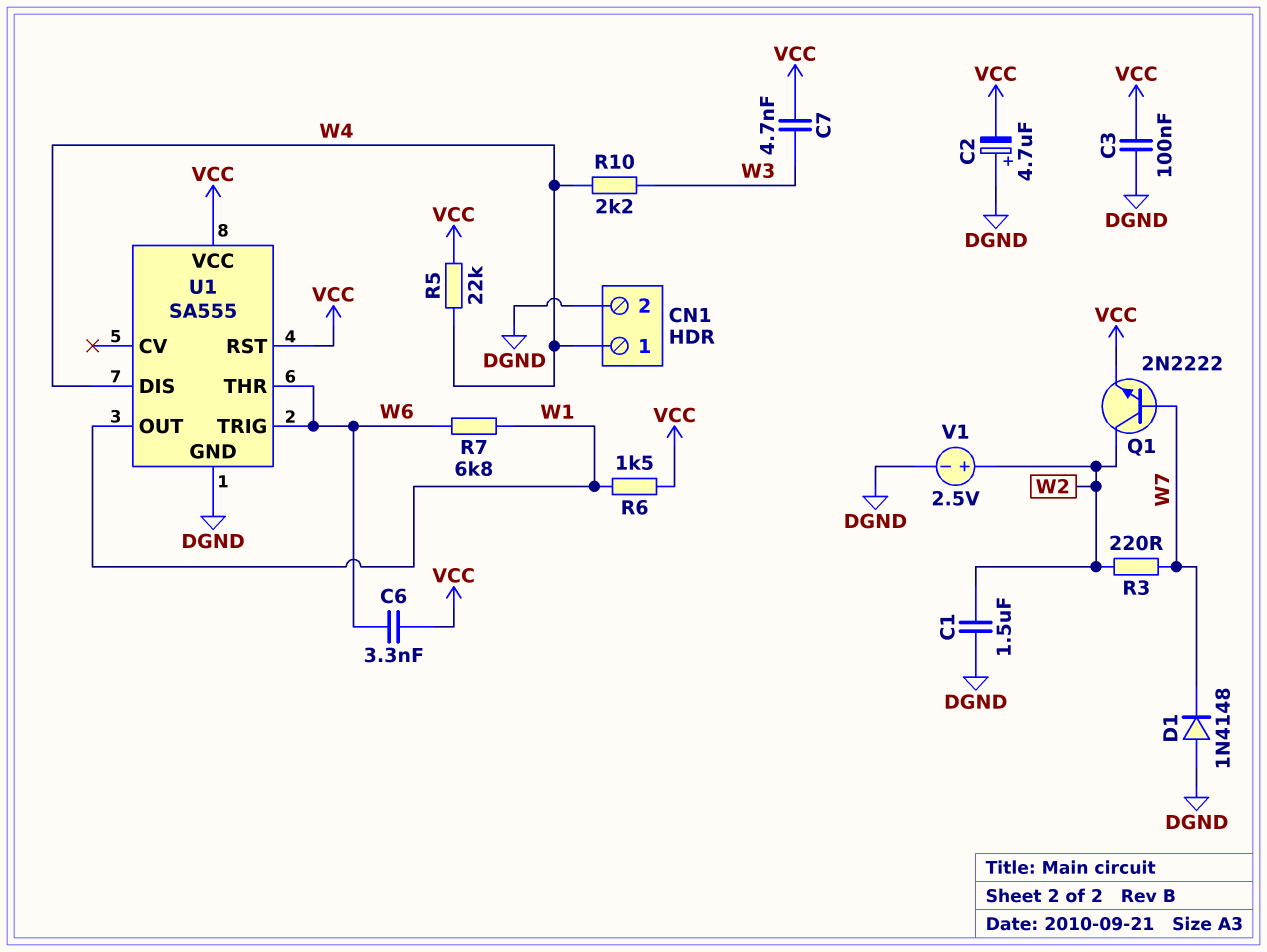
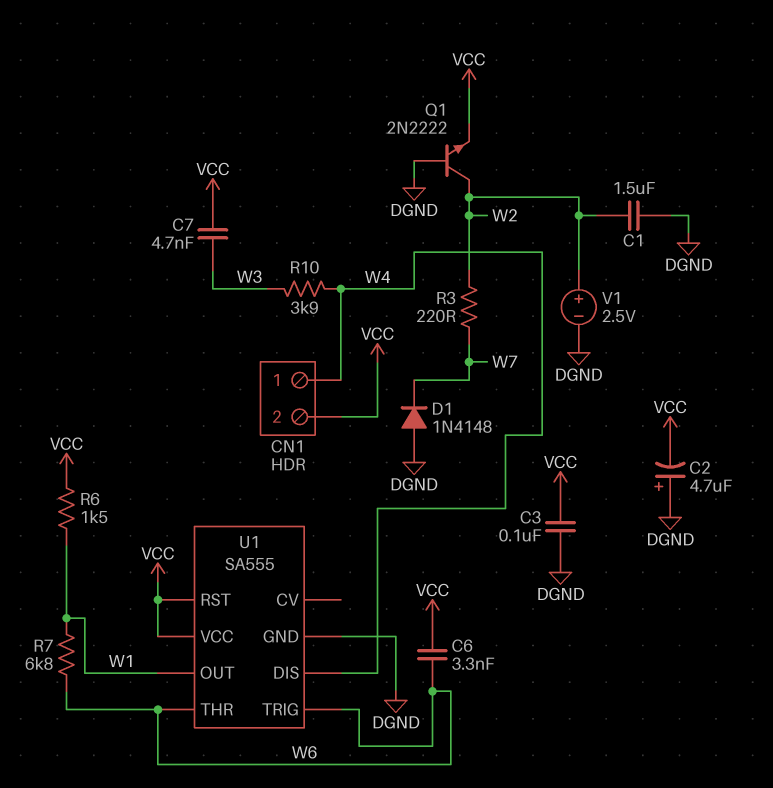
CN1 pin 2: DGND -> VCC
Q1: NPN 2N2222 (B W7, C W2, E VCC) -> NPN 2N2222 (B DGND, C W2, E VCC)
R5: 22k (VCC, W4) -> none
R10: 2.2k (W3, W4) -> 3.9k (W3, W4)

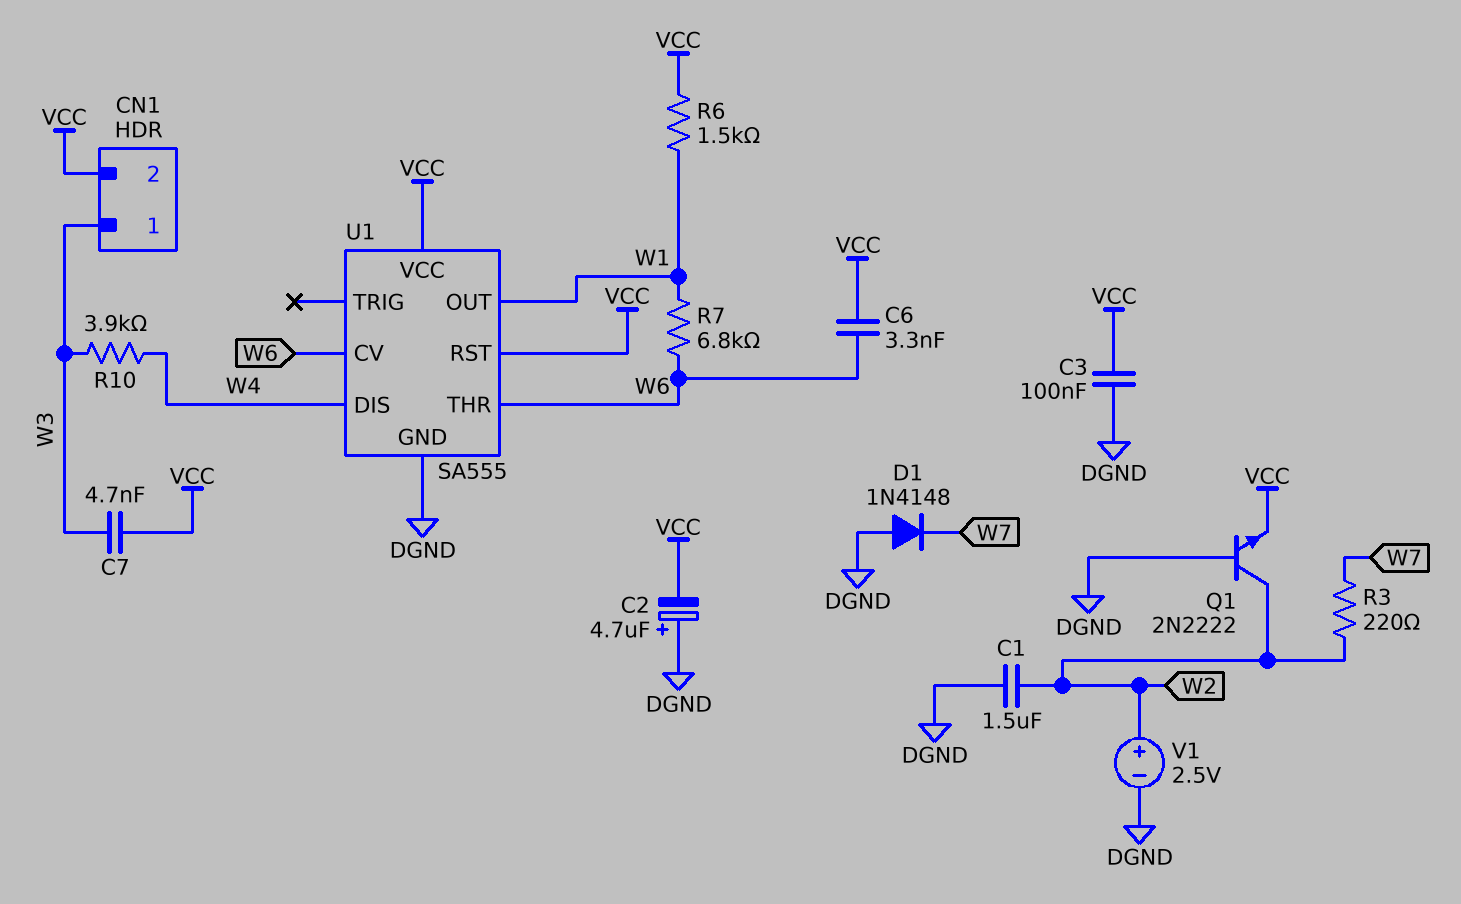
CN1 pin 1: W4 -> W3
U1 pin CV: none -> W6
U1 pin TRIG: W6 -> none

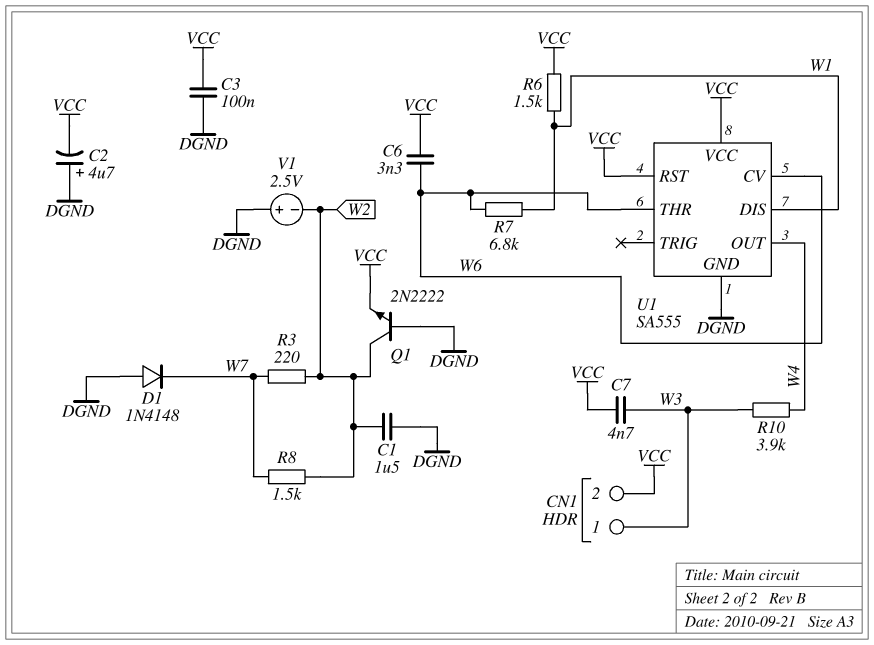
R8: none -> 1.5k (W2, W7)
U1 pin DIS: W4 -> W1
U1 pin OUT: W1 -> W4
V1: 2.5V (plus W2, minus DGND) -> 2.5V (plus DGND, minus W2)

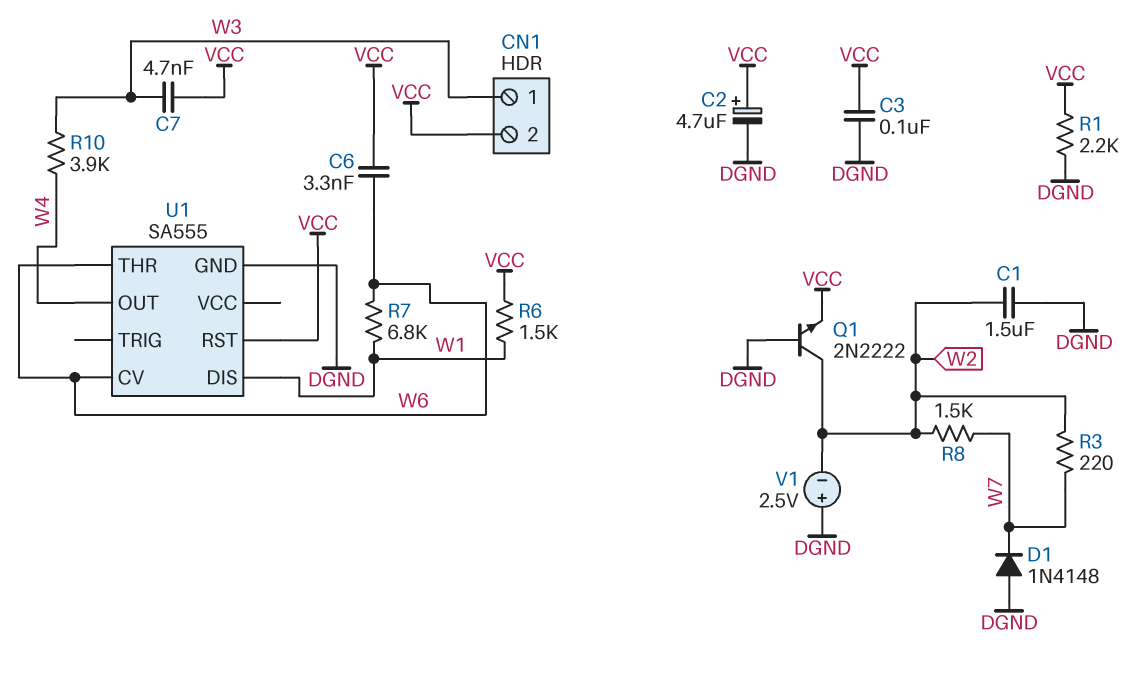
C2: 4.7uF (plus DGND, minus VCC) -> 4.7uF (plus VCC, minus DGND)
R1: none -> 2.2k (DGND, VCC)
U1 pin VCC: VCC -> none

